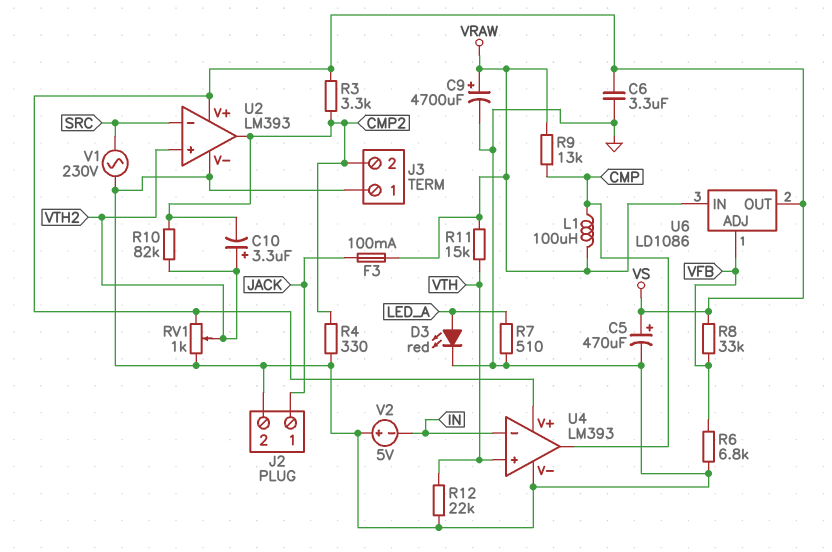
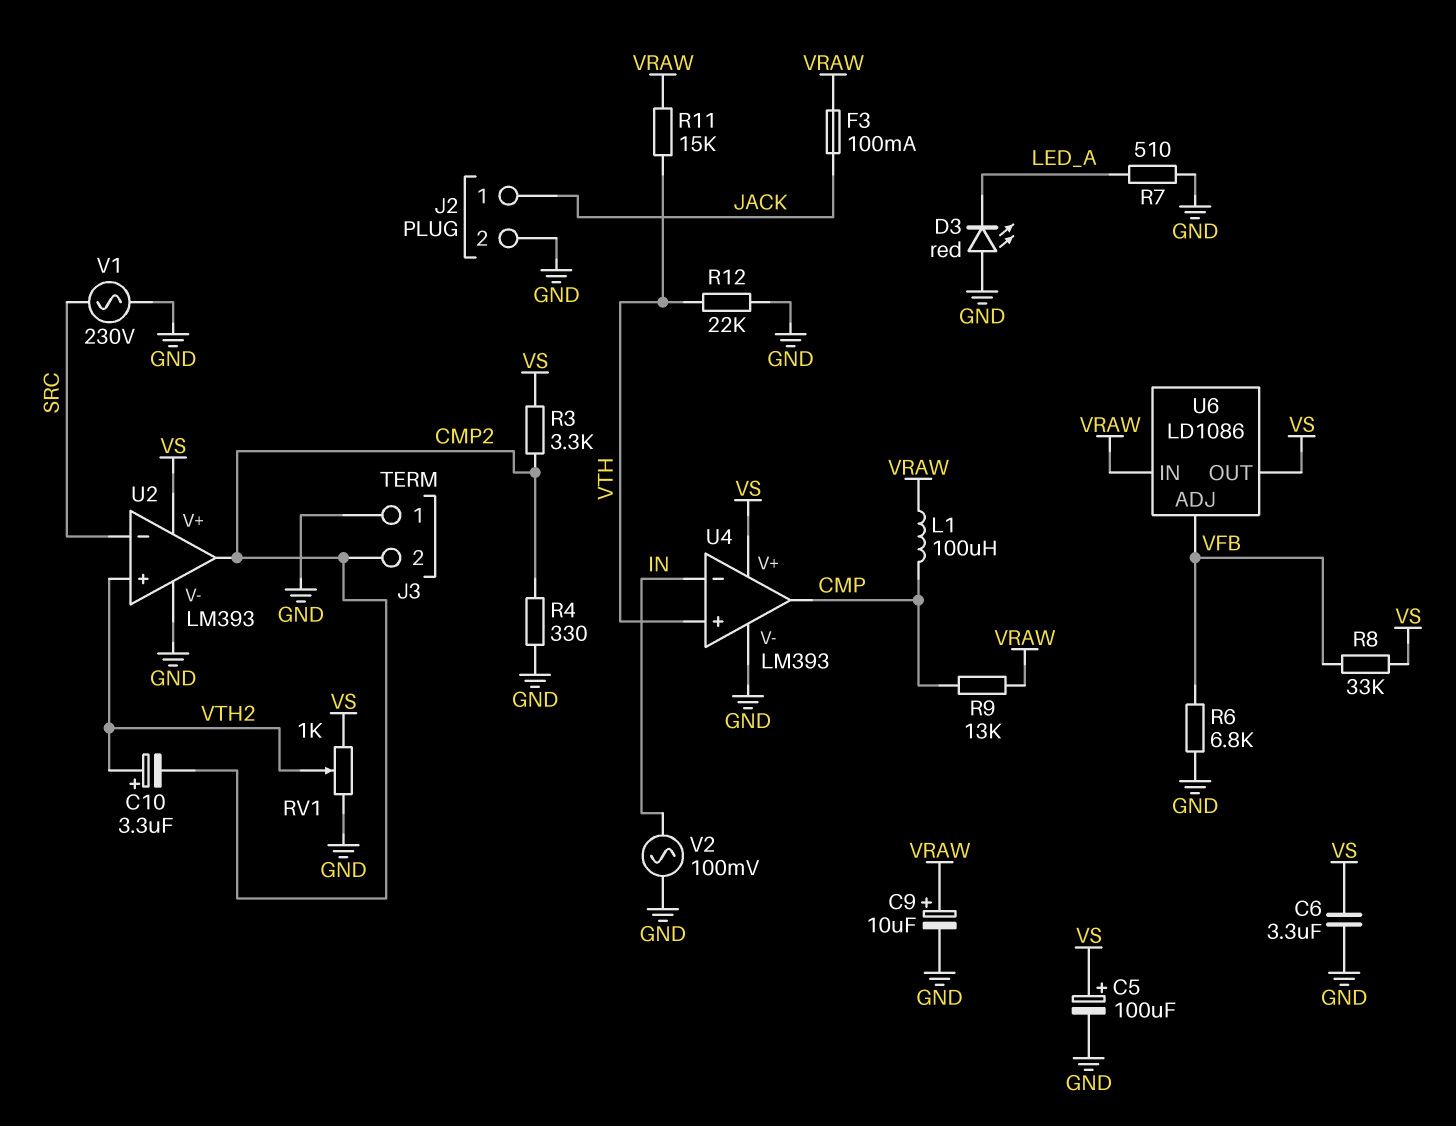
C5: 470uF (plus VS, minus GND) -> 100uF (plus VS, minus GND)
C9: 4700uF (plus VRAW, minus GND) -> 10uF (plus VRAW, minus GND)
D3: LED red (A LED_A, K GND) -> LED red (A GND, K LED_A)
R10: 82k (CMP2, VTH2) -> none
V2: 5V (plus GND, minus IN) -> AC 100mV (GND, IN)

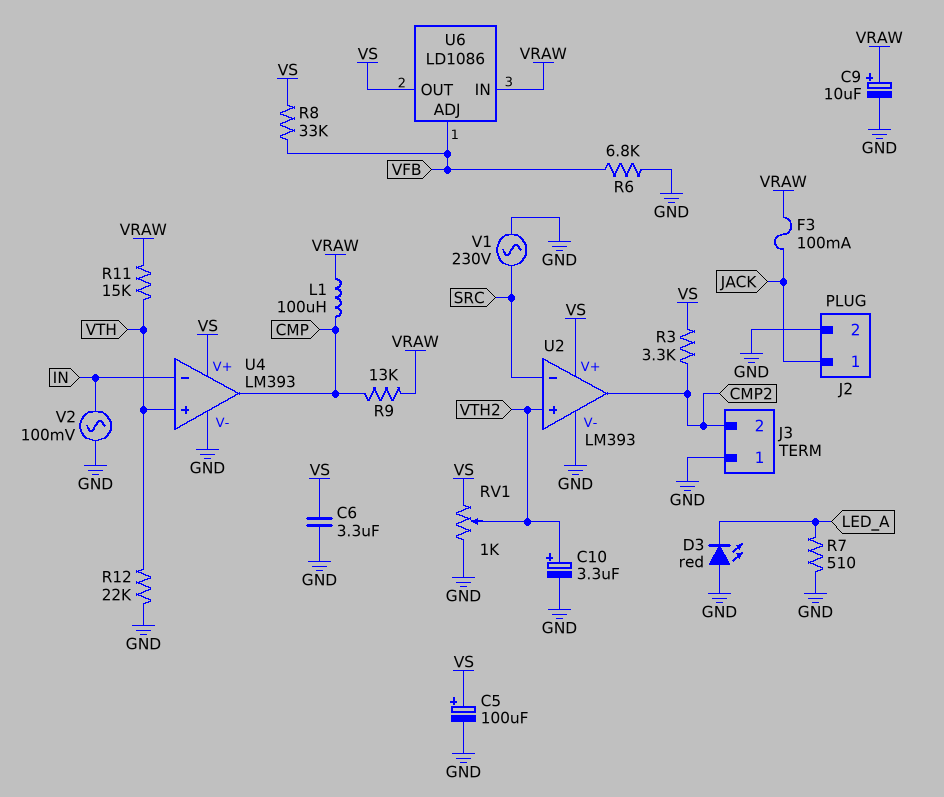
C10: 3.3uF (plus VTH2, minus CMP2) -> 3.3uF (plus VTH2, minus GND)
R4: 330 (CMP2, GND) -> none

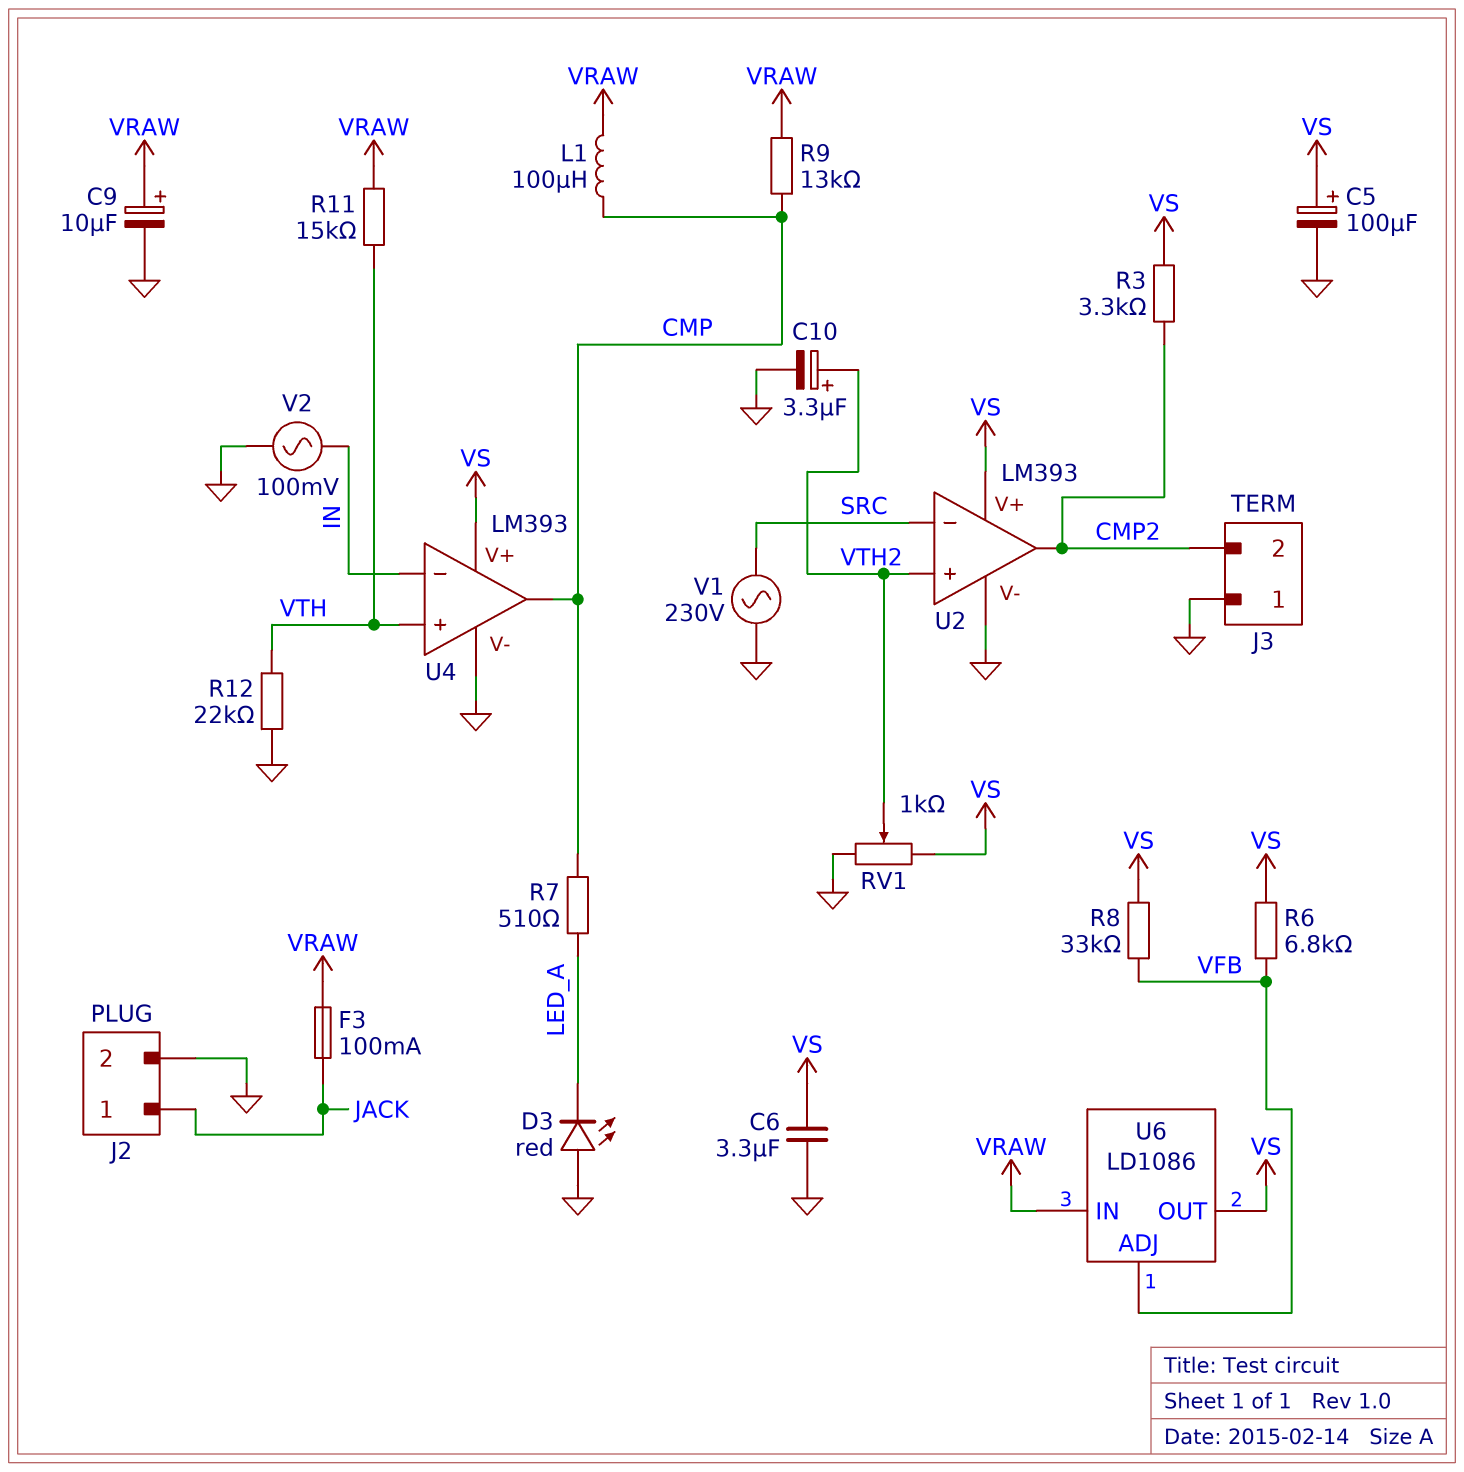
R6: 6.8k (GND, VFB) -> 6.8k (VFB, VS)
R7: 510 (GND, LED_A) -> 510 (CMP, LED_A)

